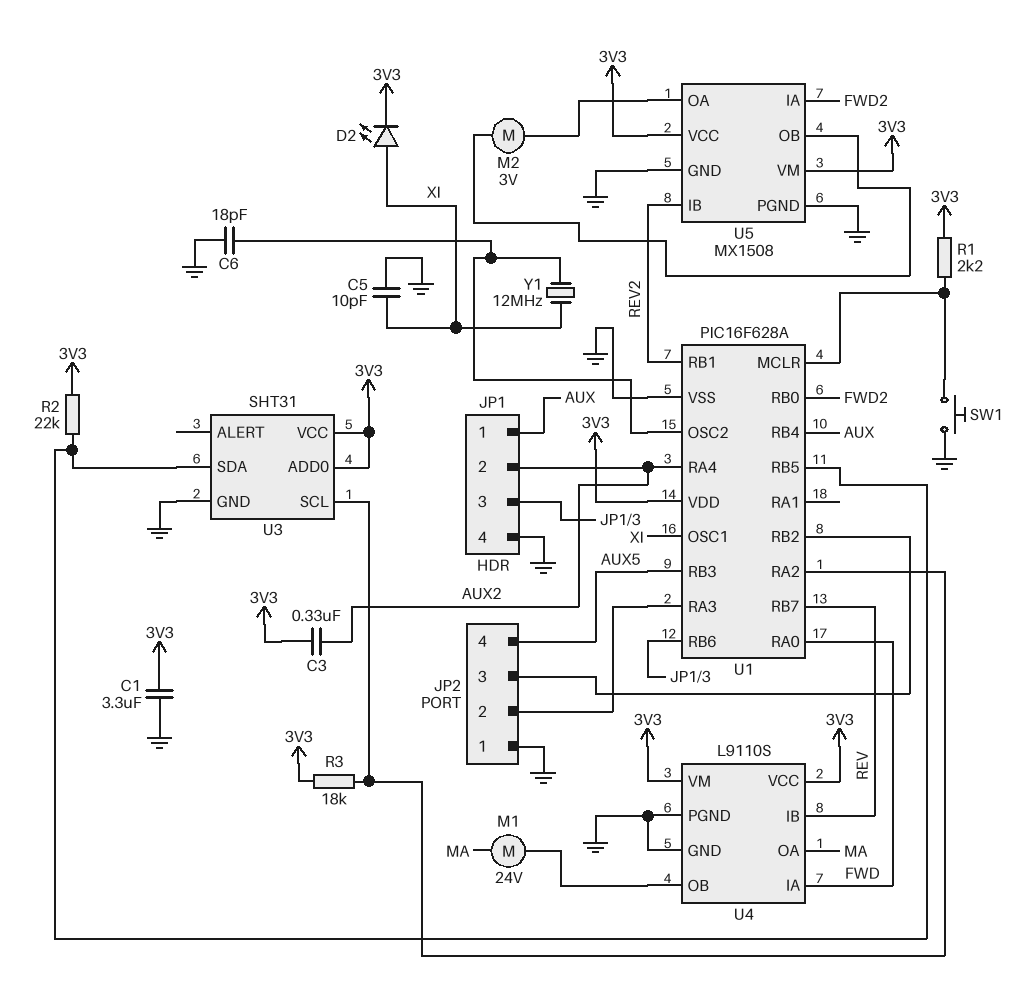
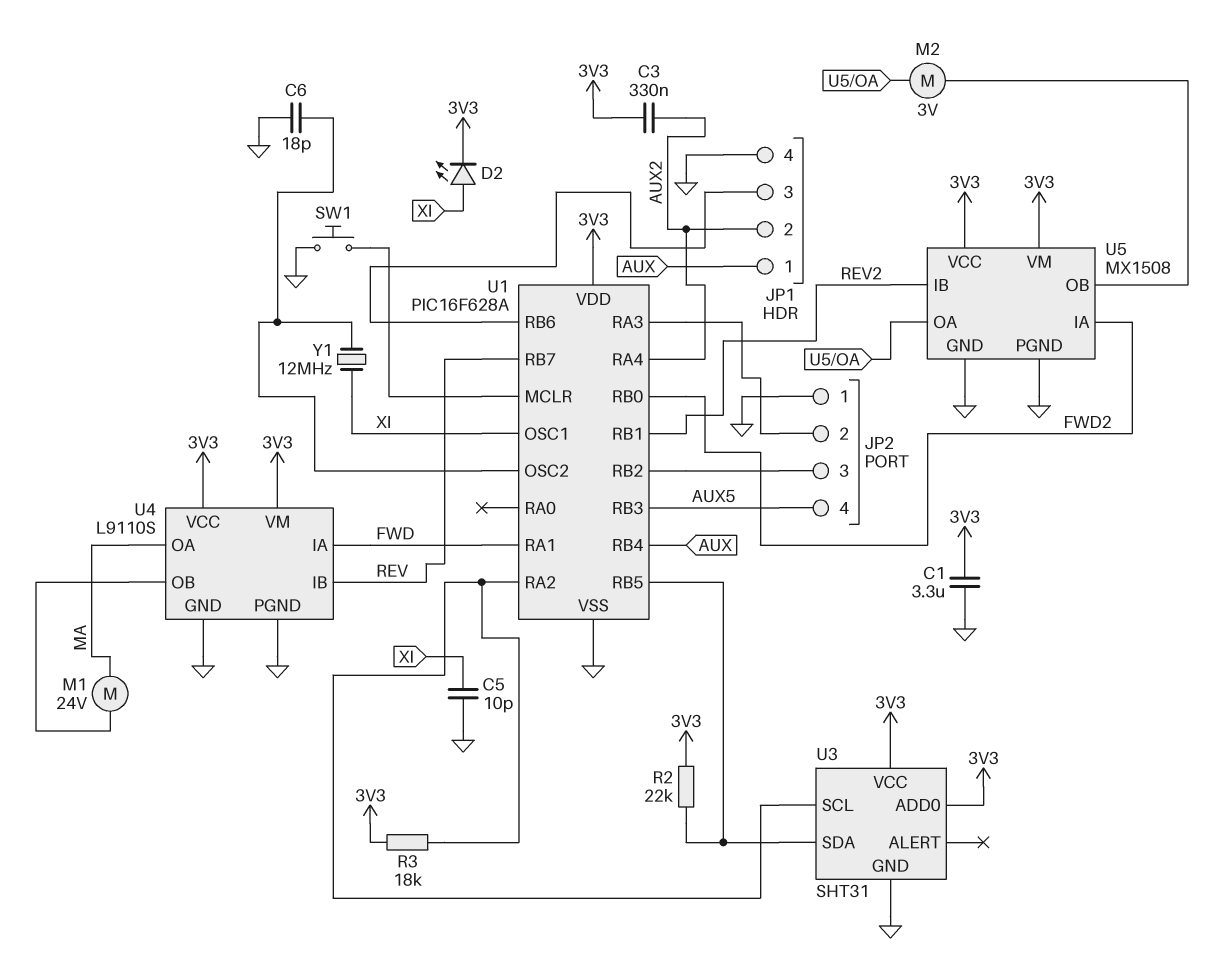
R1: 2.2k (3V3, U1/MCLR) -> none
U1 pin RA0: FWD -> none
U1 pin RA1: none -> FWD

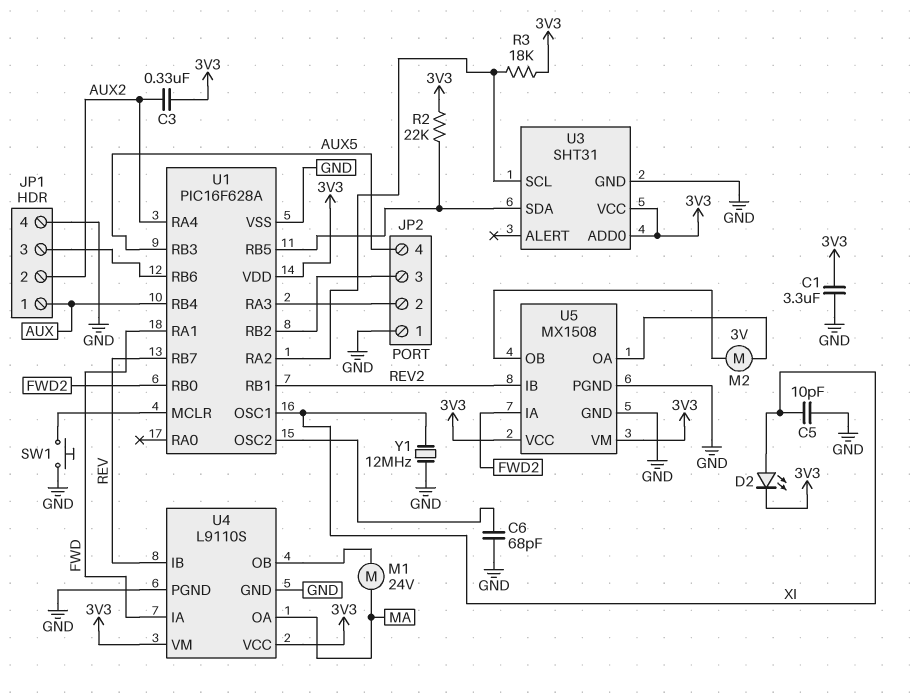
C6: 18pF (GND, U1/OSC2) -> 68pF (GND, U1/OSC2)
Y1: 12MHz (U1/OSC2, XI) -> 12MHz (GND, XI)

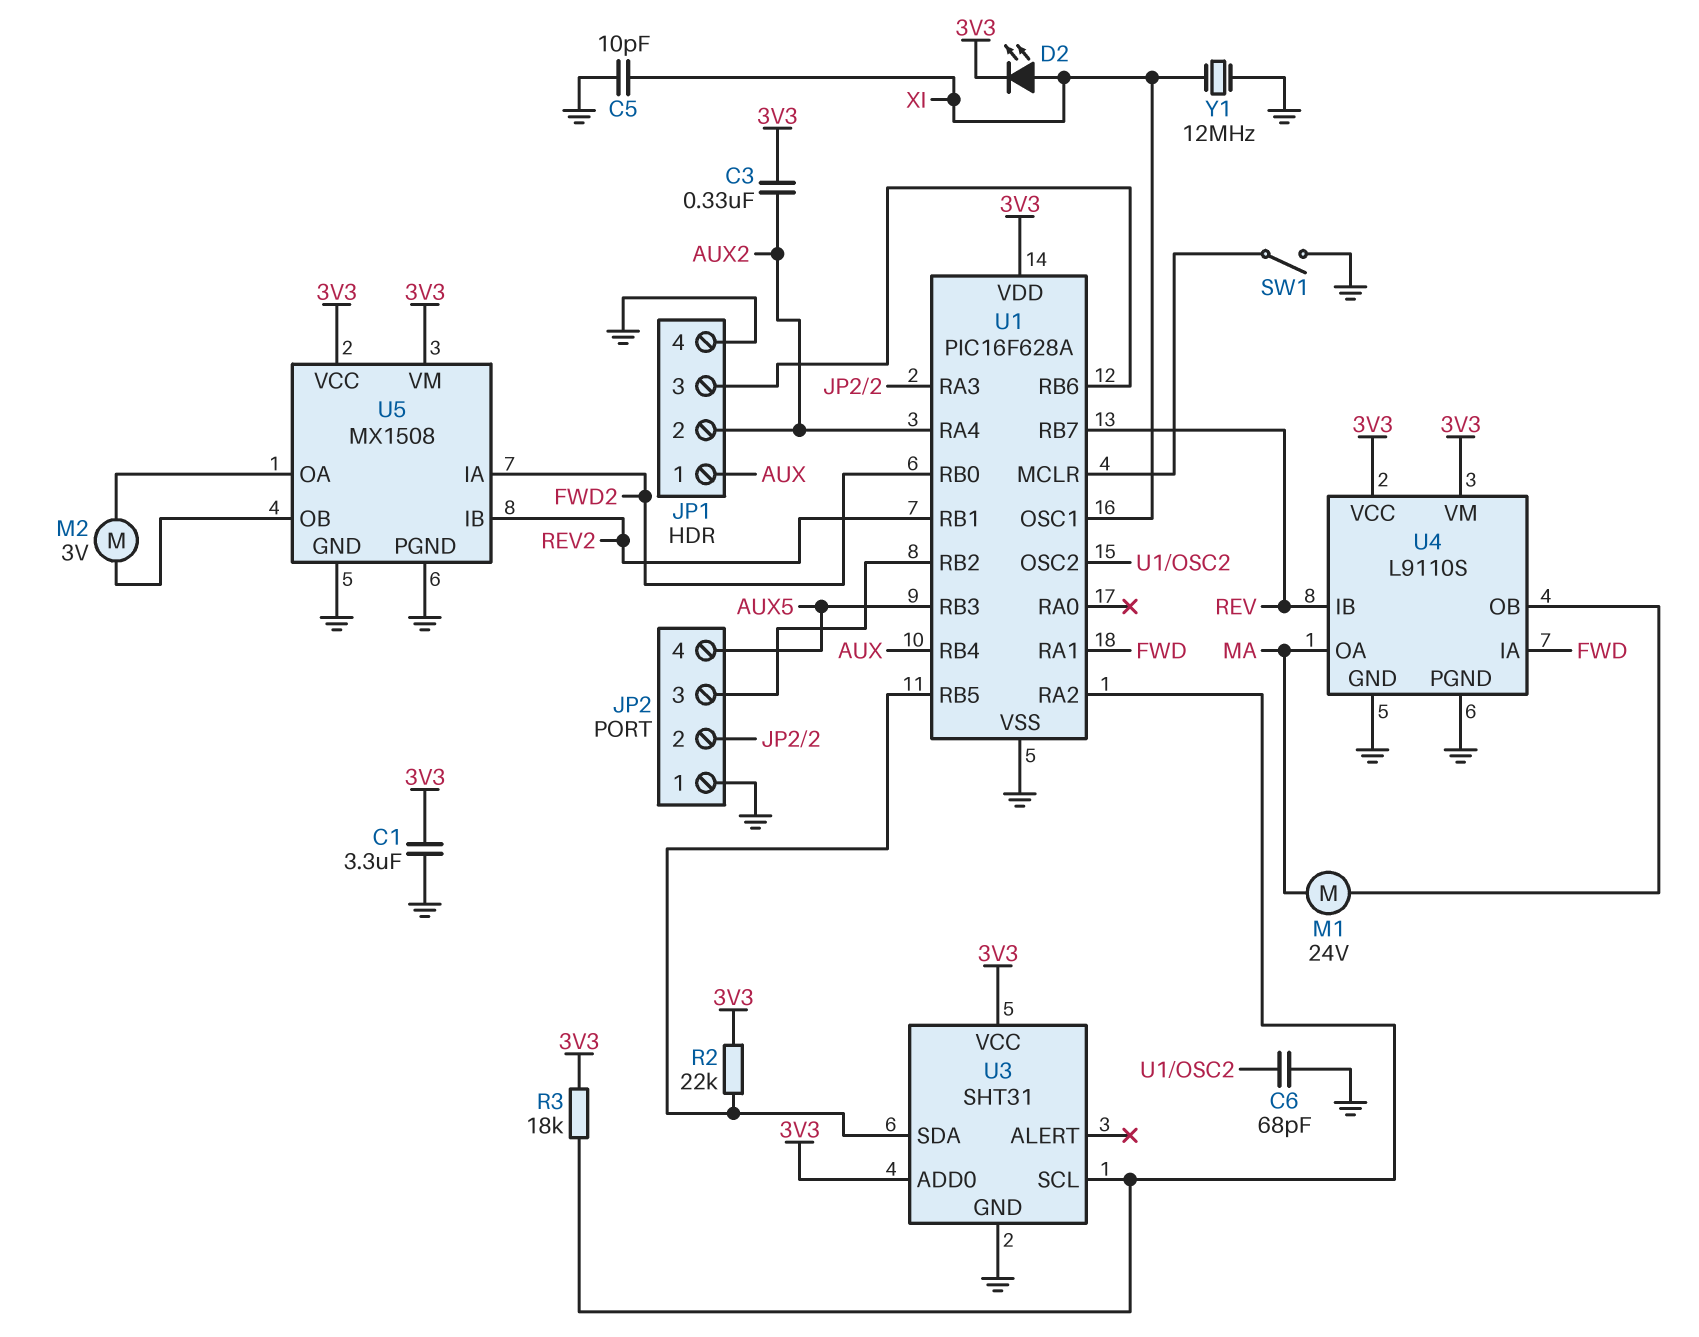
SW1: button (GND, U1/MCLR) -> switch (GND, U1/MCLR)

